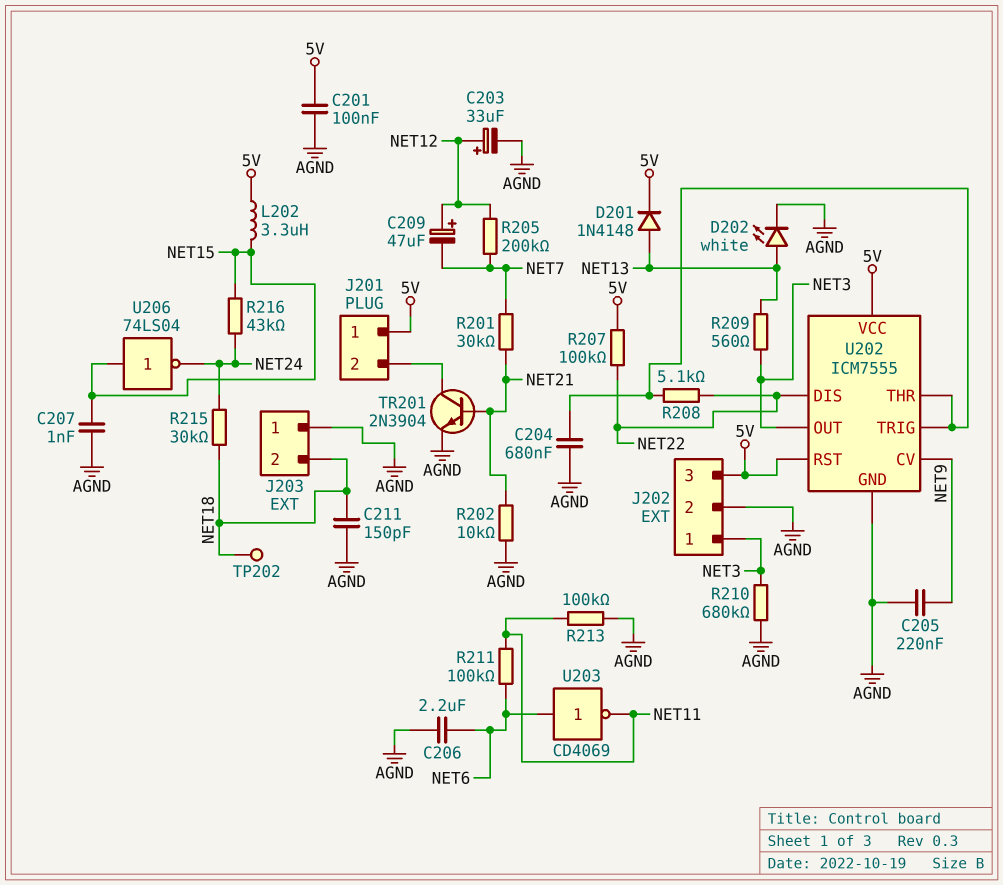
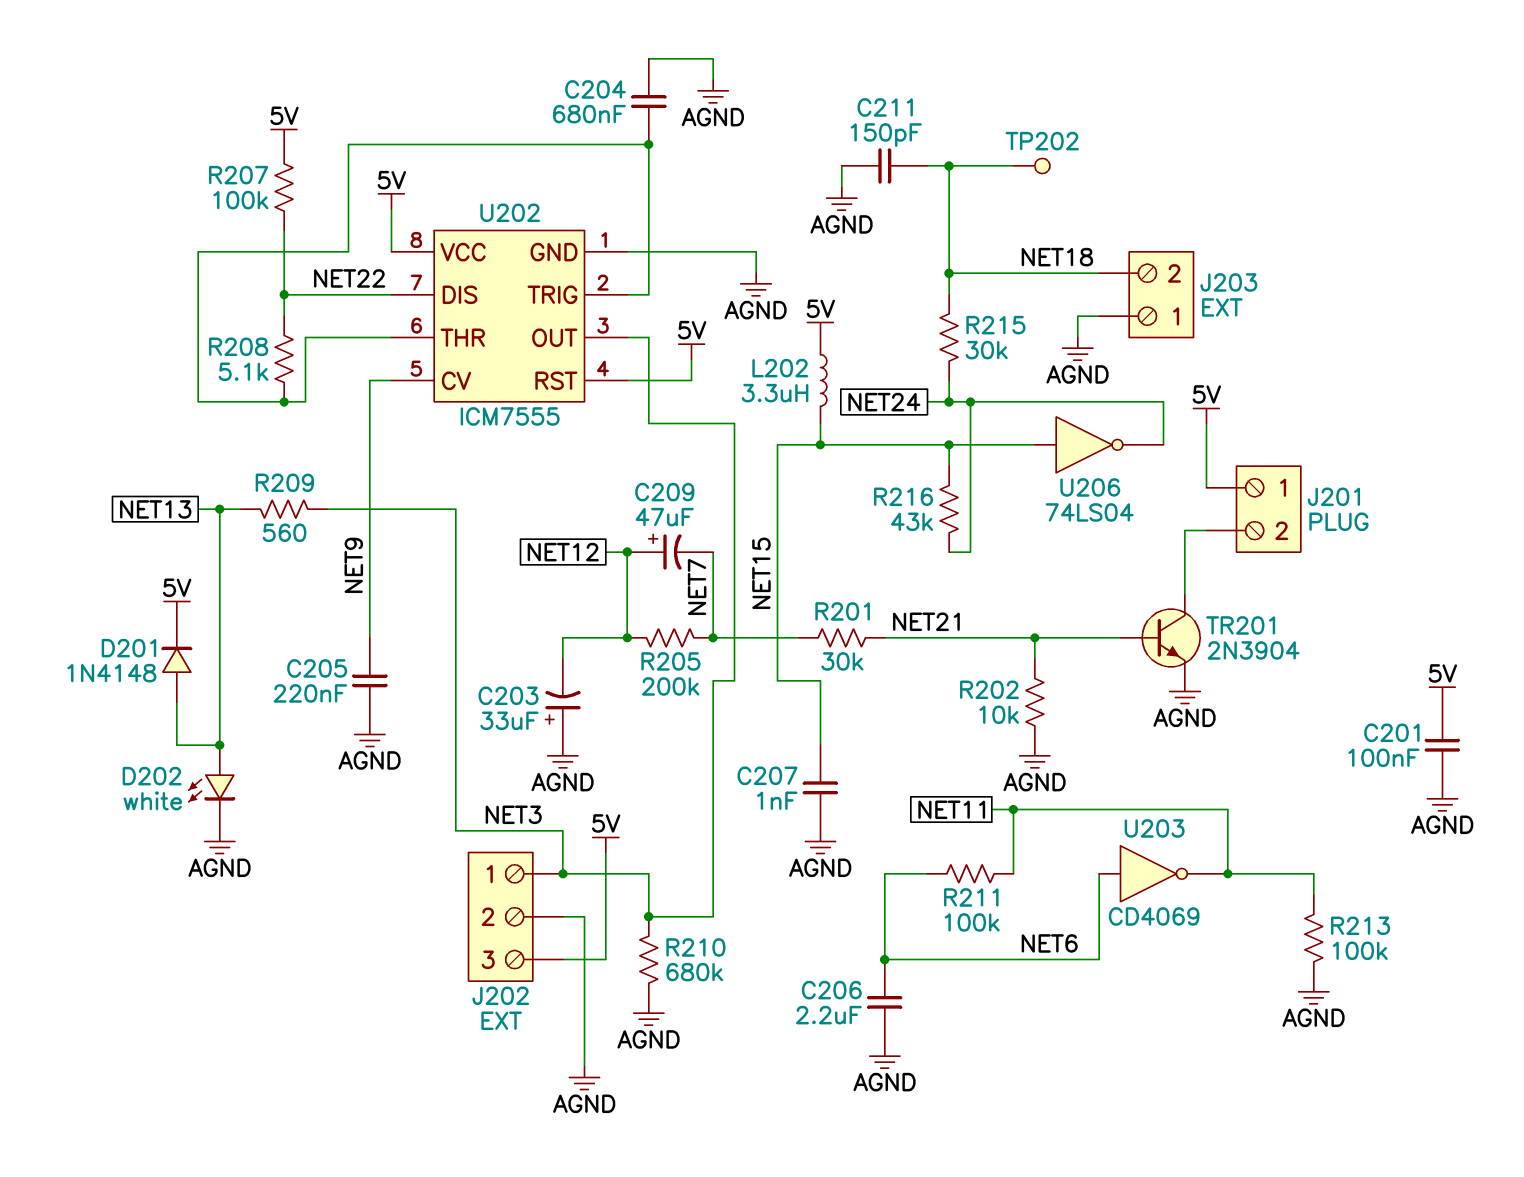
C203: 33uF (plus NET12, minus AGND) -> 33uF (plus AGND, minus NET12)

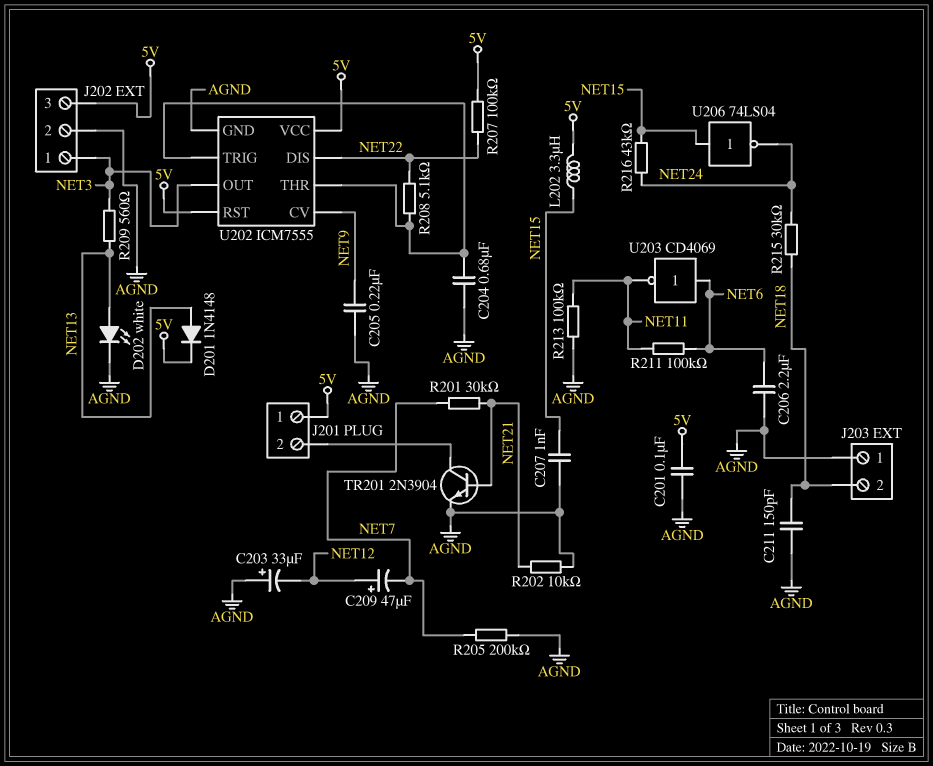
R205: 200k (NET7, NET12) -> 200k (AGND, NET7)
R210: 680k (AGND, NET3) -> none
TP202: test point (NET18) -> none

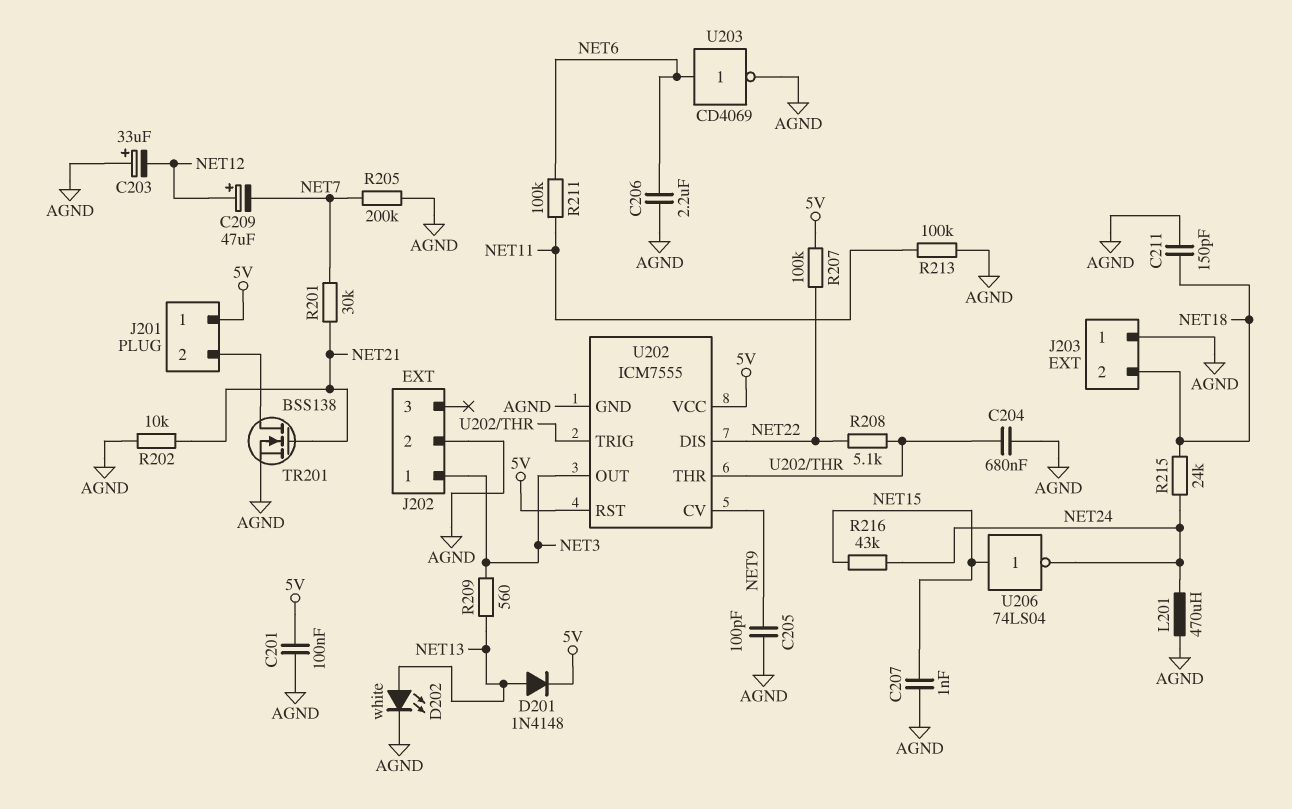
C205: 220nF (AGND, NET9) -> 100pF (AGND, NET9)
J202 pin 3: 5V -> none
L201: none -> 470uH (AGND, NET24)
L202: 3.3uH (5V, NET15) -> none
R215: 30k (NET18, NET24) -> 24k (NET18, NET24)
TR201: NPN 2N3904 (B NET21, C J201/2, E AGND) -> NMOS BSS138 (G NET21, D J201/2, S AGND)
U203: NOT CD4069 (in NET6, out NET11) -> NOT CD4069 (in NET6, out AGND)

